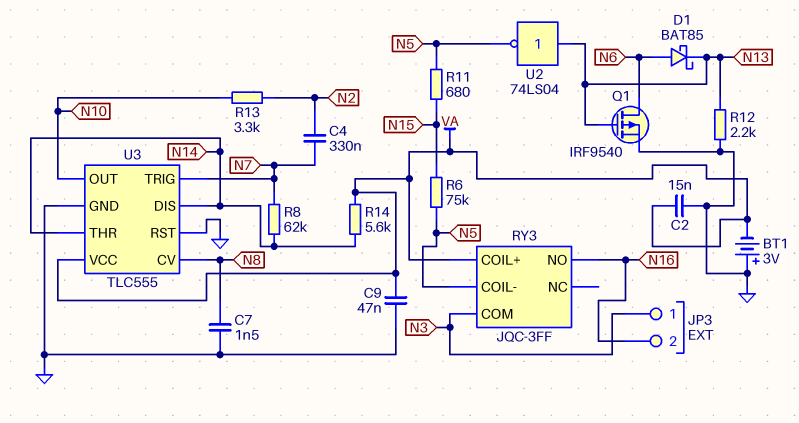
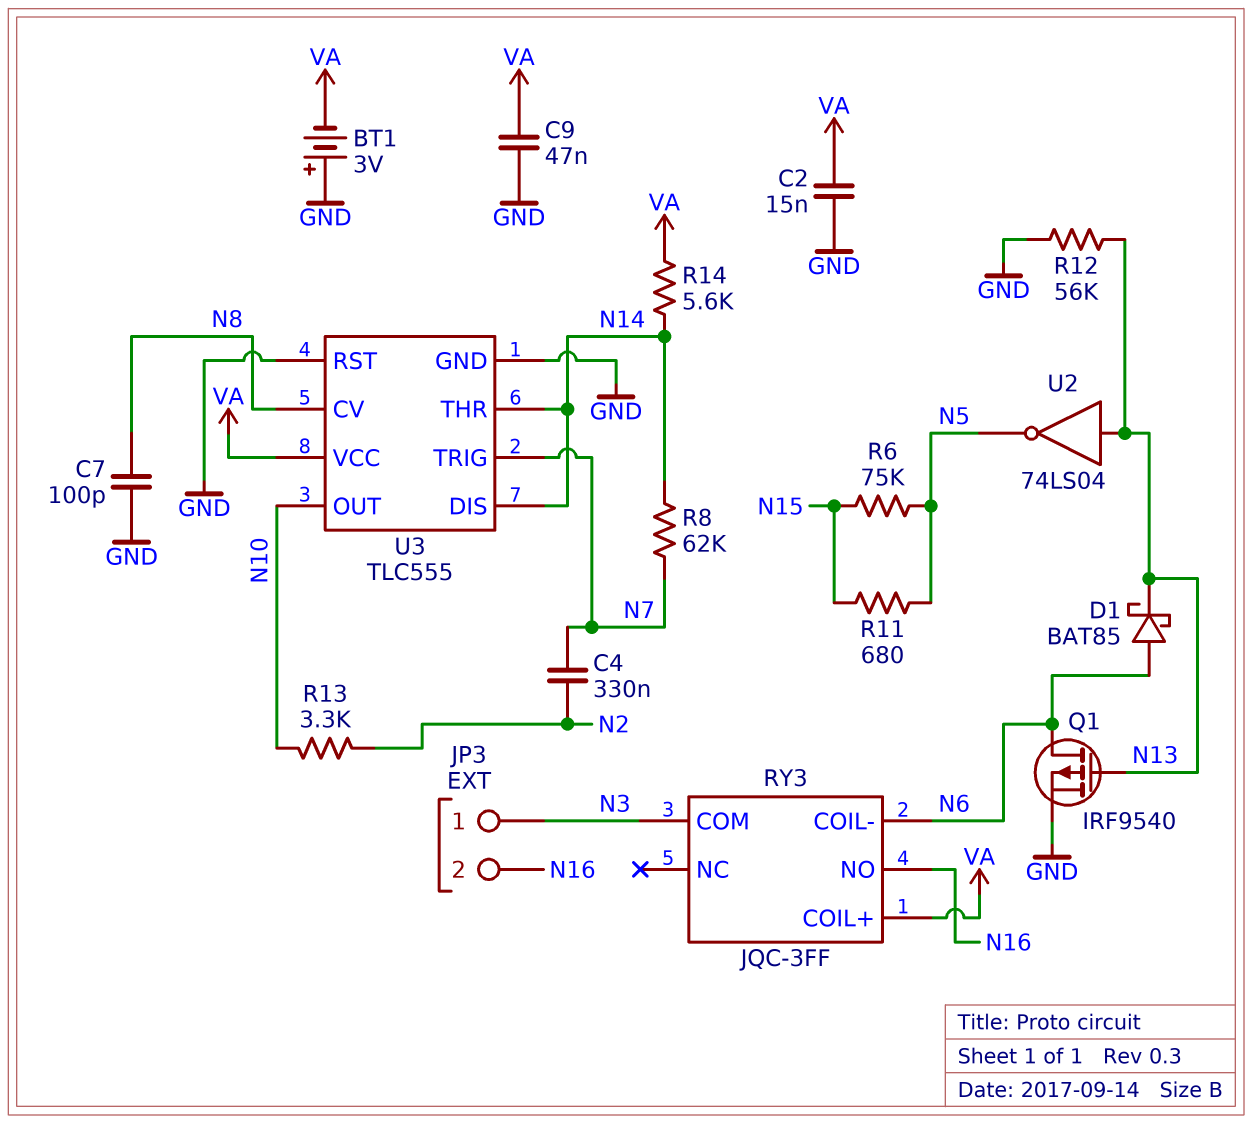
C7: 1.5nF (GND, N8) -> 100pF (GND, N8)
R12: 2.2k (GND, N13) -> 56k (GND, N13)
RY3 pin COIL-: N5 -> N6

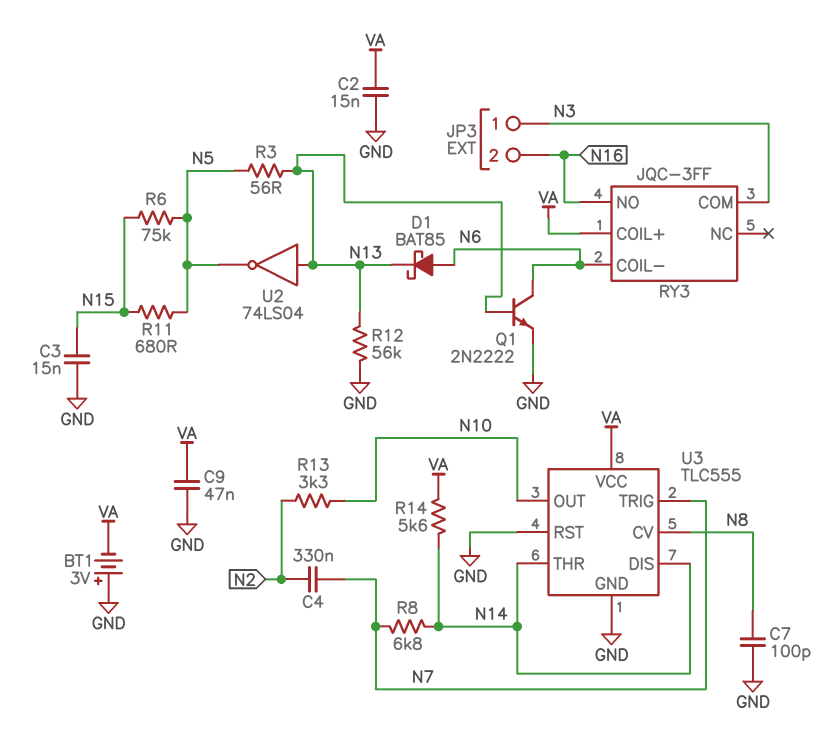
C3: none -> 15nF (GND, N15)
Q1: PMOS IRF9540 (G N13, D N6, S GND) -> NPN 2N2222 (B N13, C N6, E GND)
R3: none -> 56 (N5, N13)
R8: 62k (N7, N14) -> 6.8k (N7, N14)

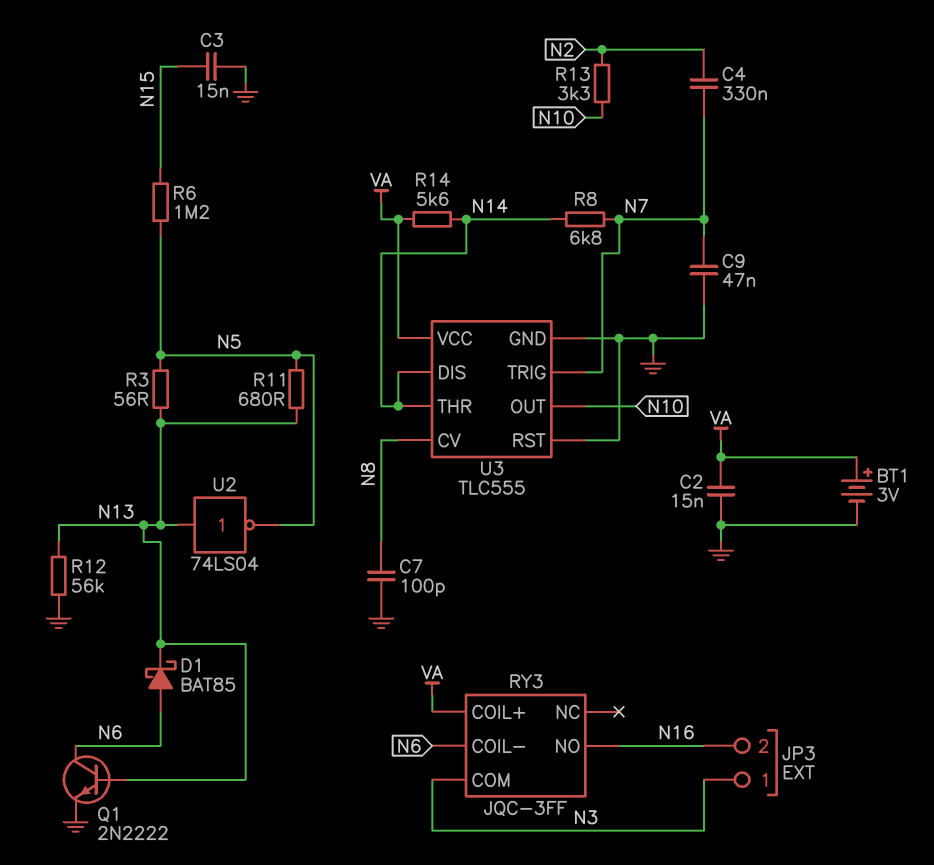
BT1: 3V (plus GND, minus VA) -> 3V (plus VA, minus GND)
C9: 47nF (GND, VA) -> 47nF (GND, N7)
R6: 75k (N5, N15) -> 1.2M (N5, N15)
R11: 680 (N5, N15) -> 680 (N5, N13)

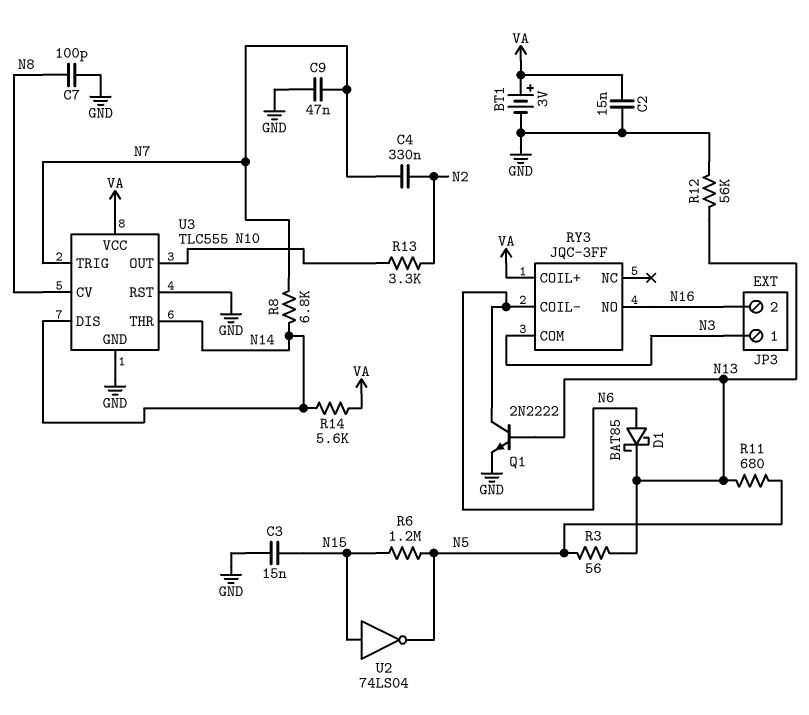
U2: NOT 74LS04 (in N13, out N5) -> NOT 74LS04 (in N15, out N5)

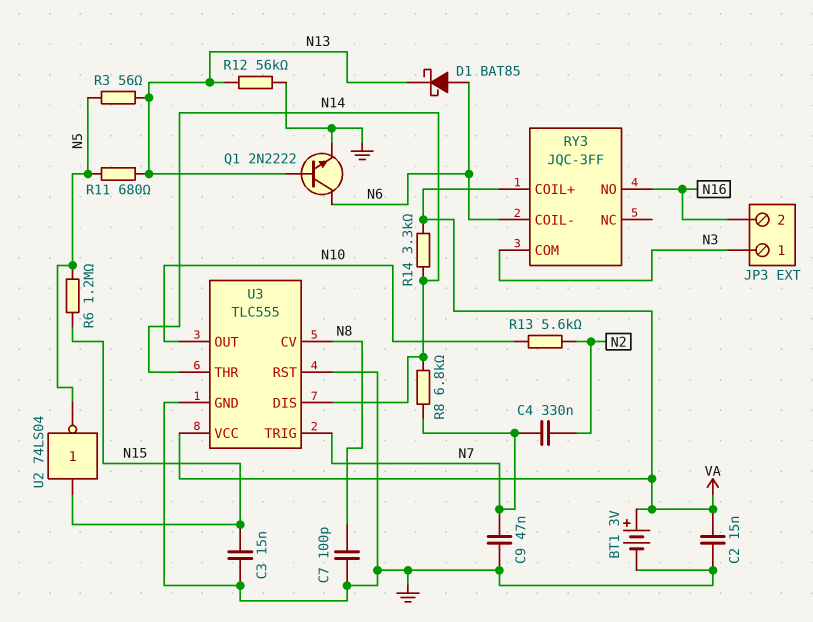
R13: 3.3k (N2, N10) -> 5.6k (N2, N10)
R14: 5.6k (N14, VA) -> 3.3k (N14, VA)

